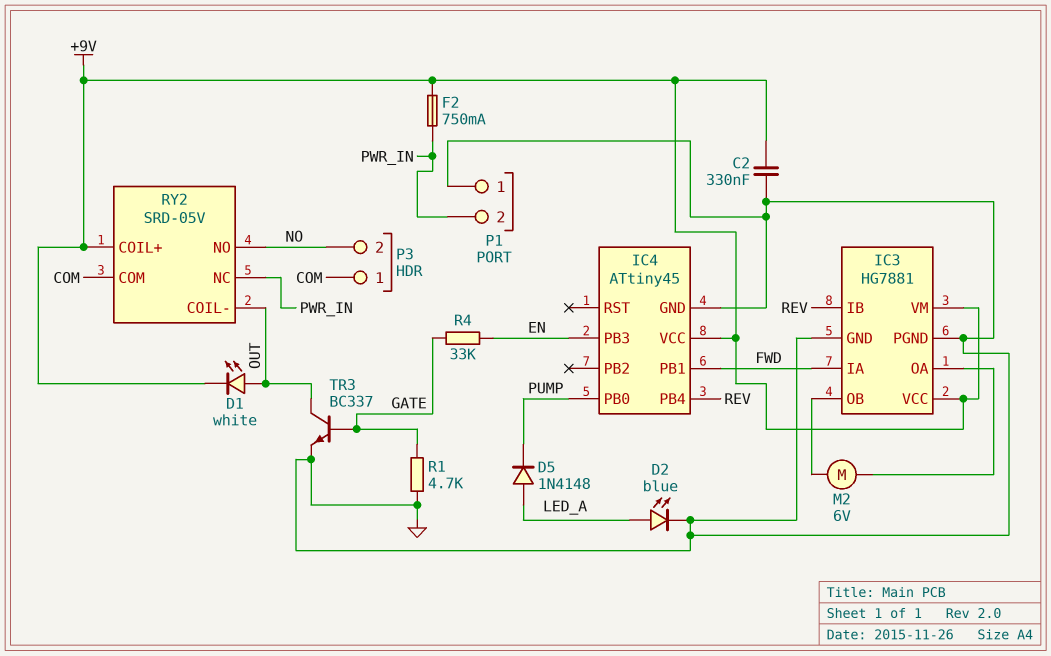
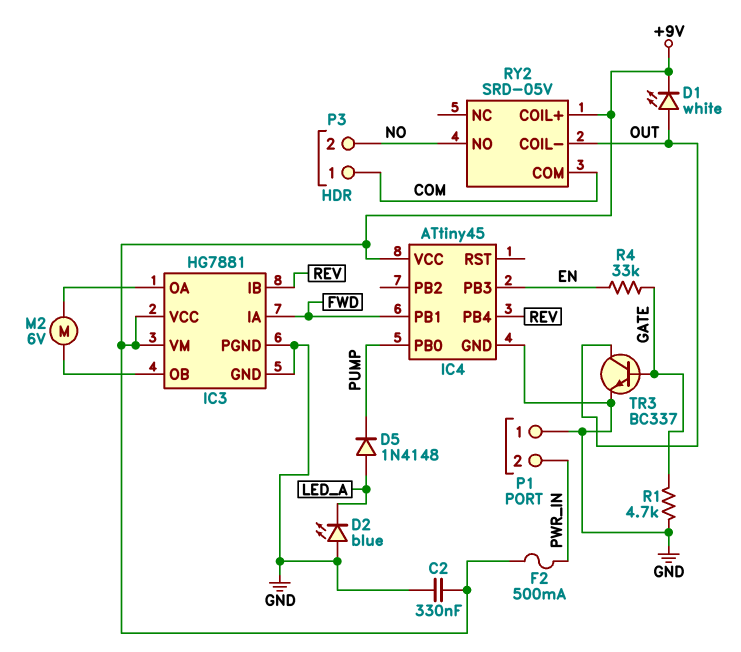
D2: LED blue (A LED_A, K GND) -> LED blue (A GND, K LED_A)
F2: 750mA (+9V, PWR_IN) -> 500mA (+9V, PWR_IN)
RY2 pin NC: PWR_IN -> none

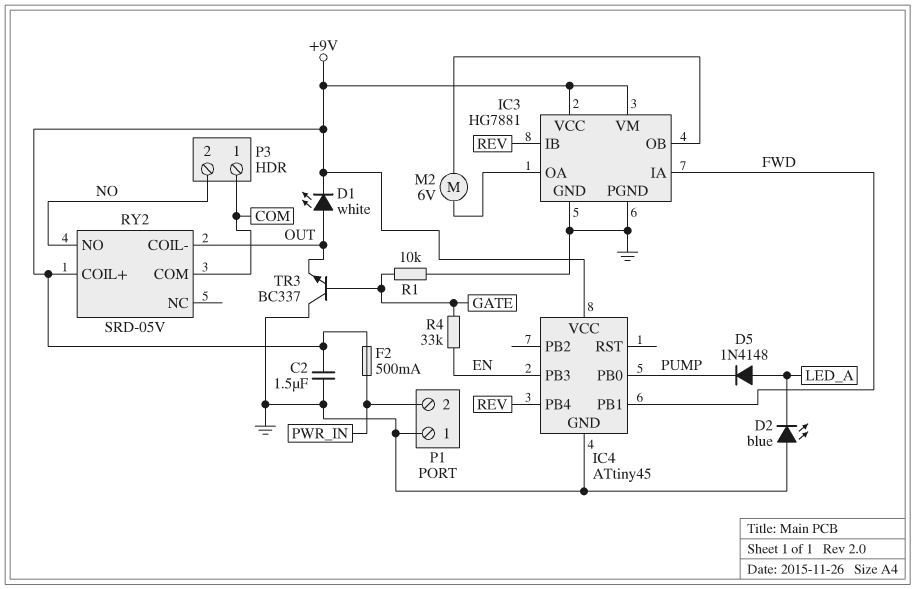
C2: 330nF (+9V, GND) -> 1.5uF (+9V, GND)
R1: 4.7k (GATE, GND) -> 10k (GATE, GND)
TR3: NPN BC337 (B GATE, C OUT, E GND) -> NPN BC337 (B GATE, C GND, E OUT)

